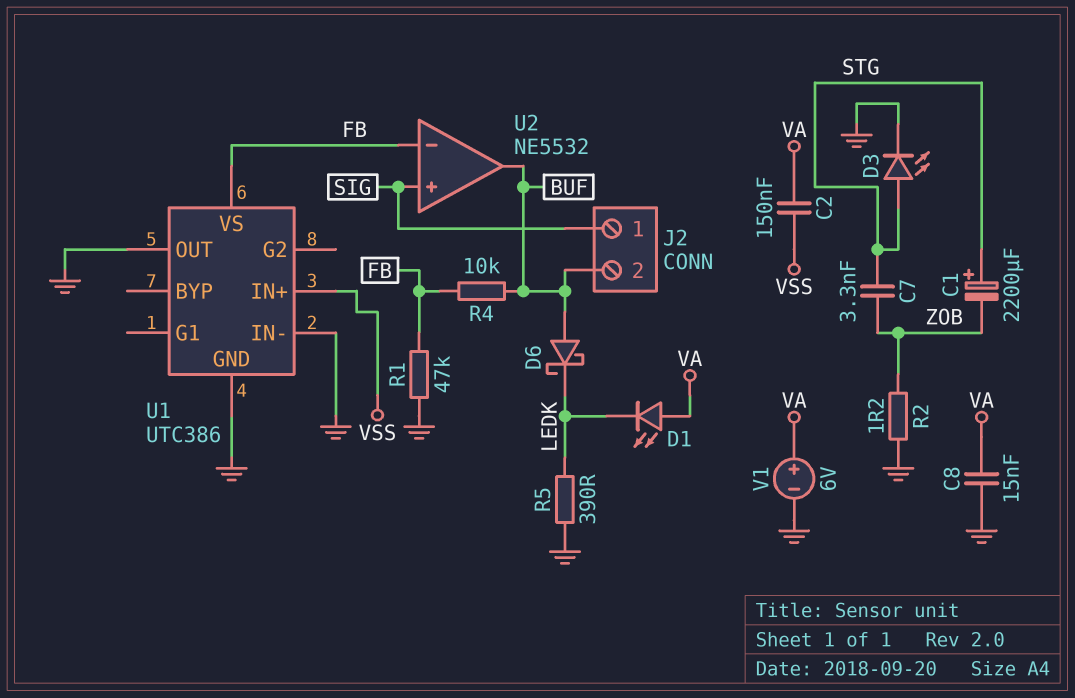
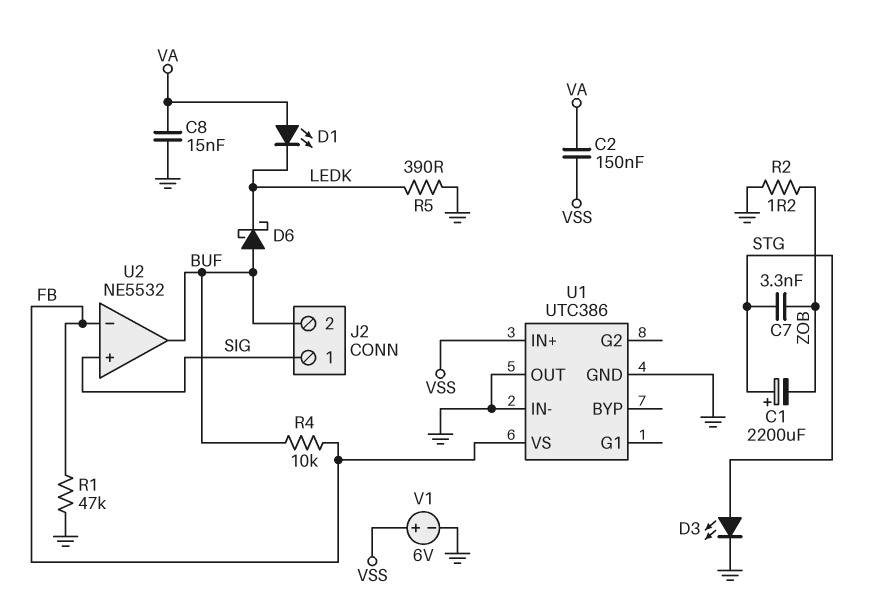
V1: 6V (plus VA, minus GND) -> 6V (plus VSS, minus GND)

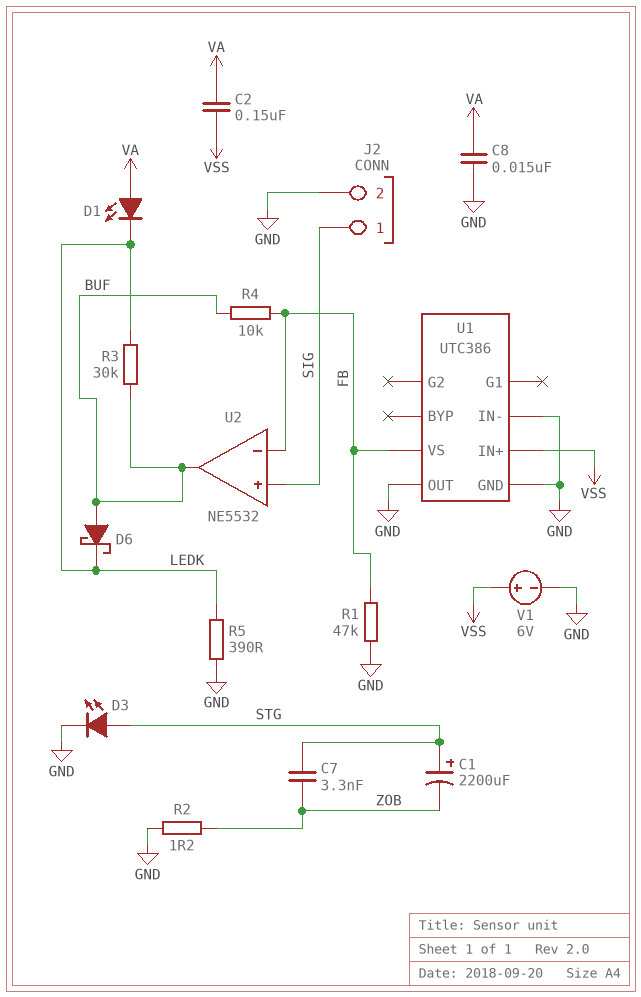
J2 pin 2: BUF -> GND
R3: none -> 30k (BUF, LEDK)

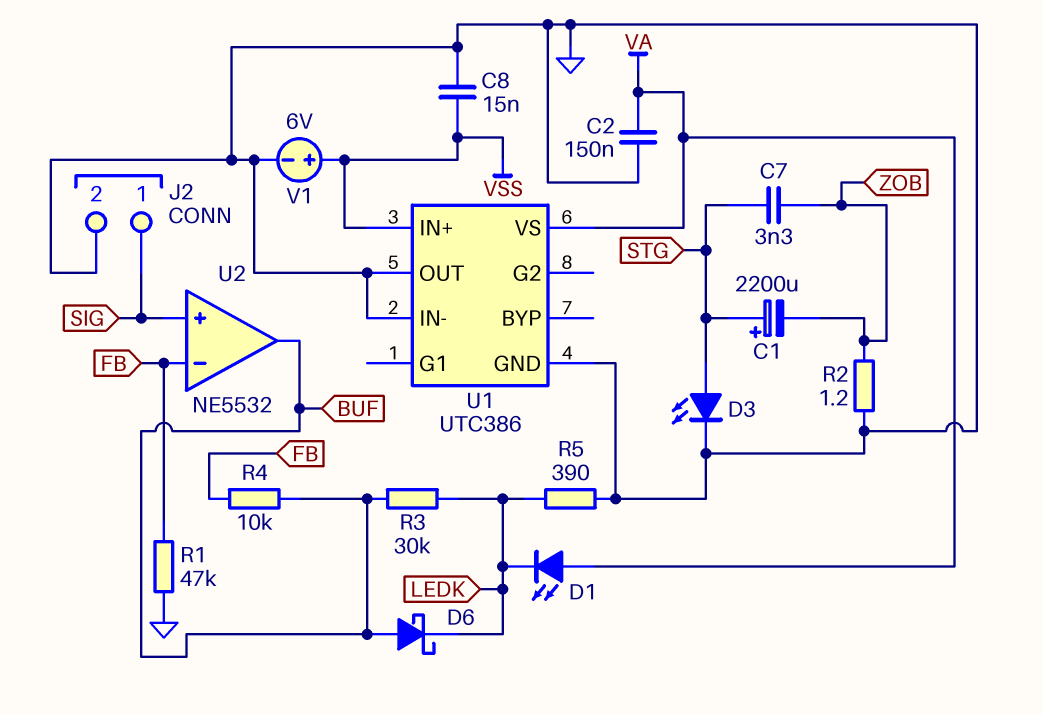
C2: 150nF (VA, VSS) -> 150nF (GND, VA)
C8: 15nF (GND, VA) -> 15nF (GND, VSS)
U1 pin VS: FB -> VA

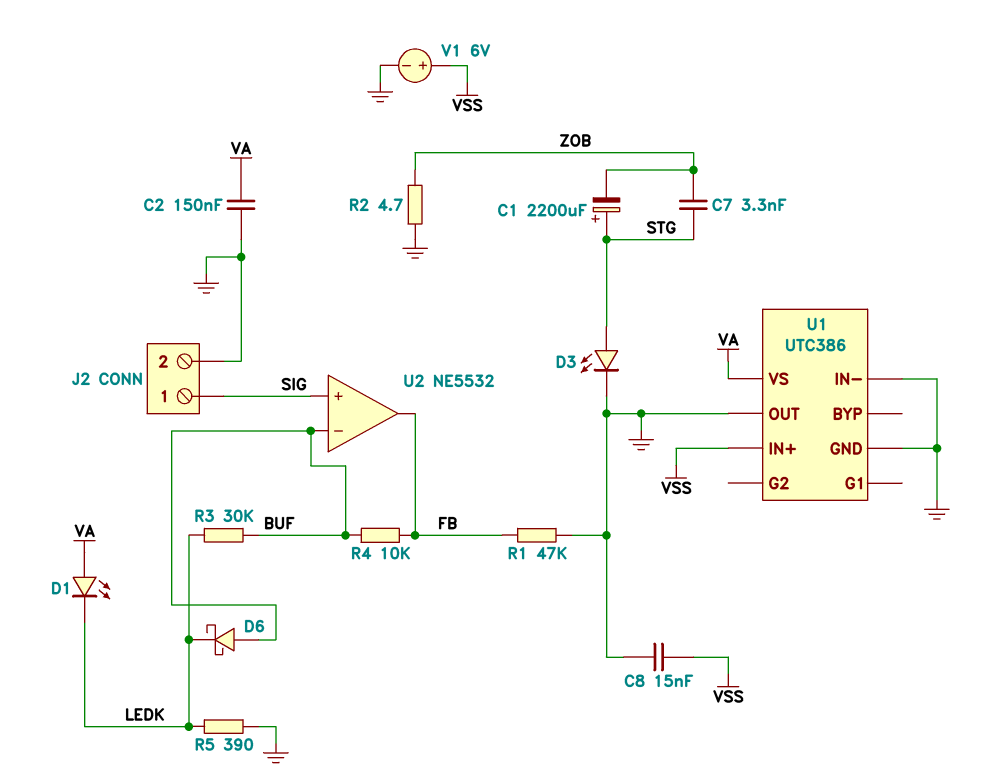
R2: 1.2 (GND, ZOB) -> 4.7 (GND, ZOB)
U2 pin in-: FB -> BUF
U2 pin out: BUF -> FB

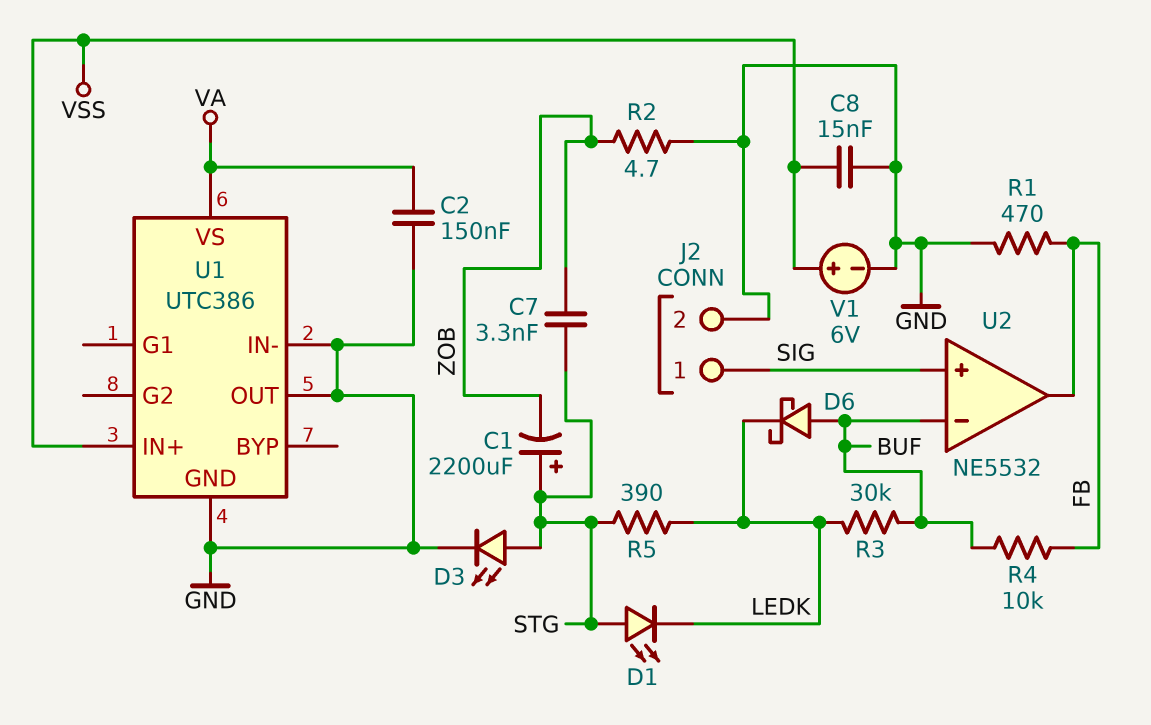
D1: LED (A VA, K LEDK) -> LED (A STG, K LEDK)
R1: 47k (FB, GND) -> 470 (FB, GND)
R5: 390 (GND, LEDK) -> 390 (LEDK, STG)

